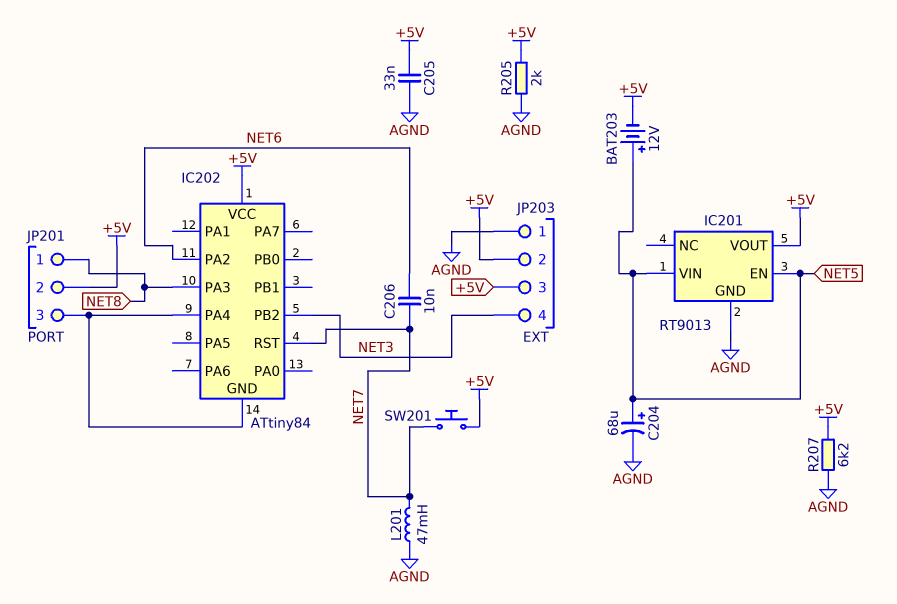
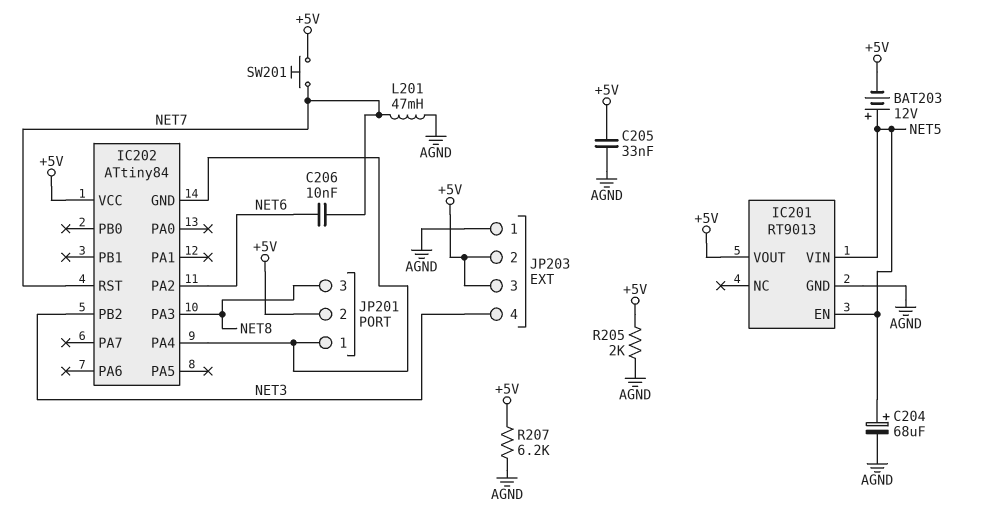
JP201 pin 1: NET8 -> IC202/GND
JP201 pin 3: IC202/GND -> NET8

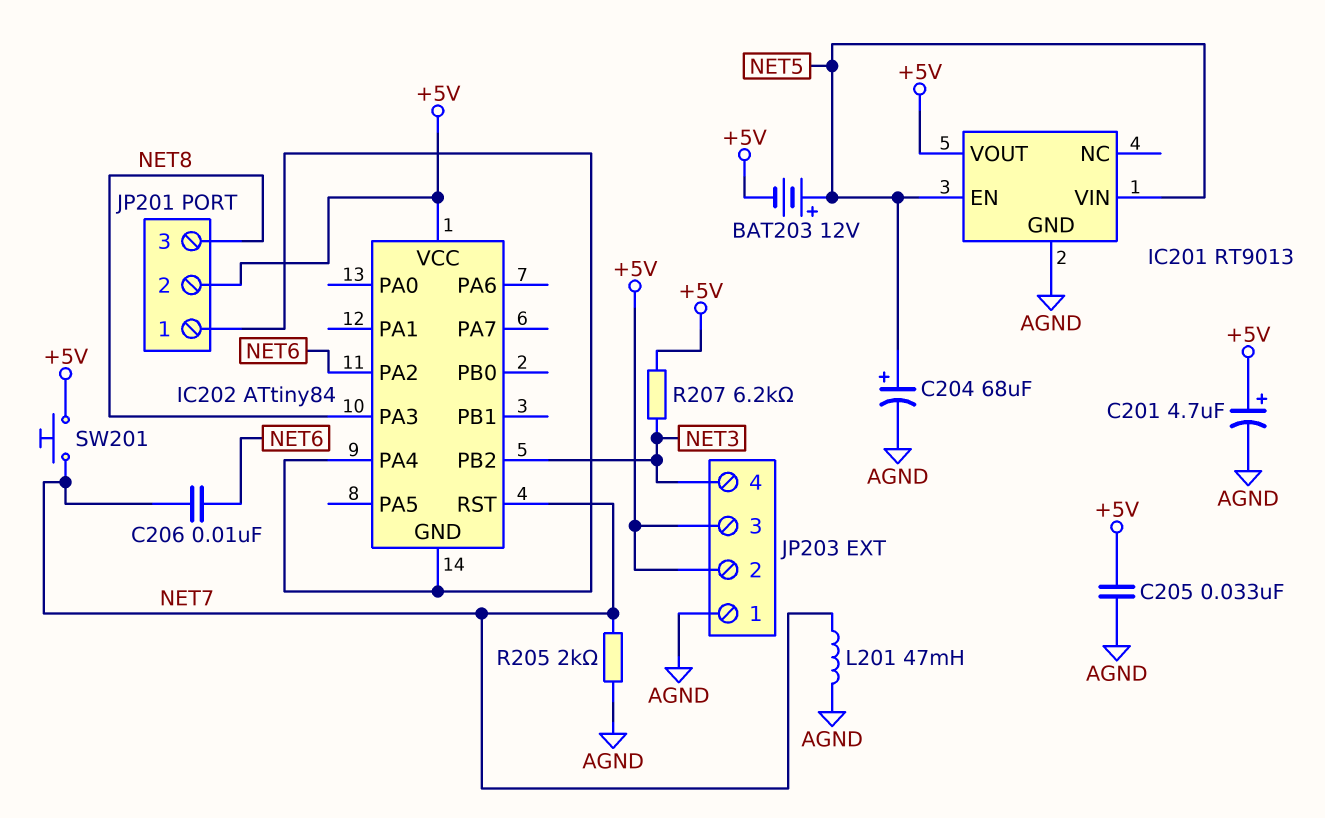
C201: none -> 4.7uF (plus +5V, minus AGND)
R205: 2k (+5V, AGND) -> 2k (AGND, NET7)
R207: 6.2k (+5V, AGND) -> 6.2k (+5V, NET3)

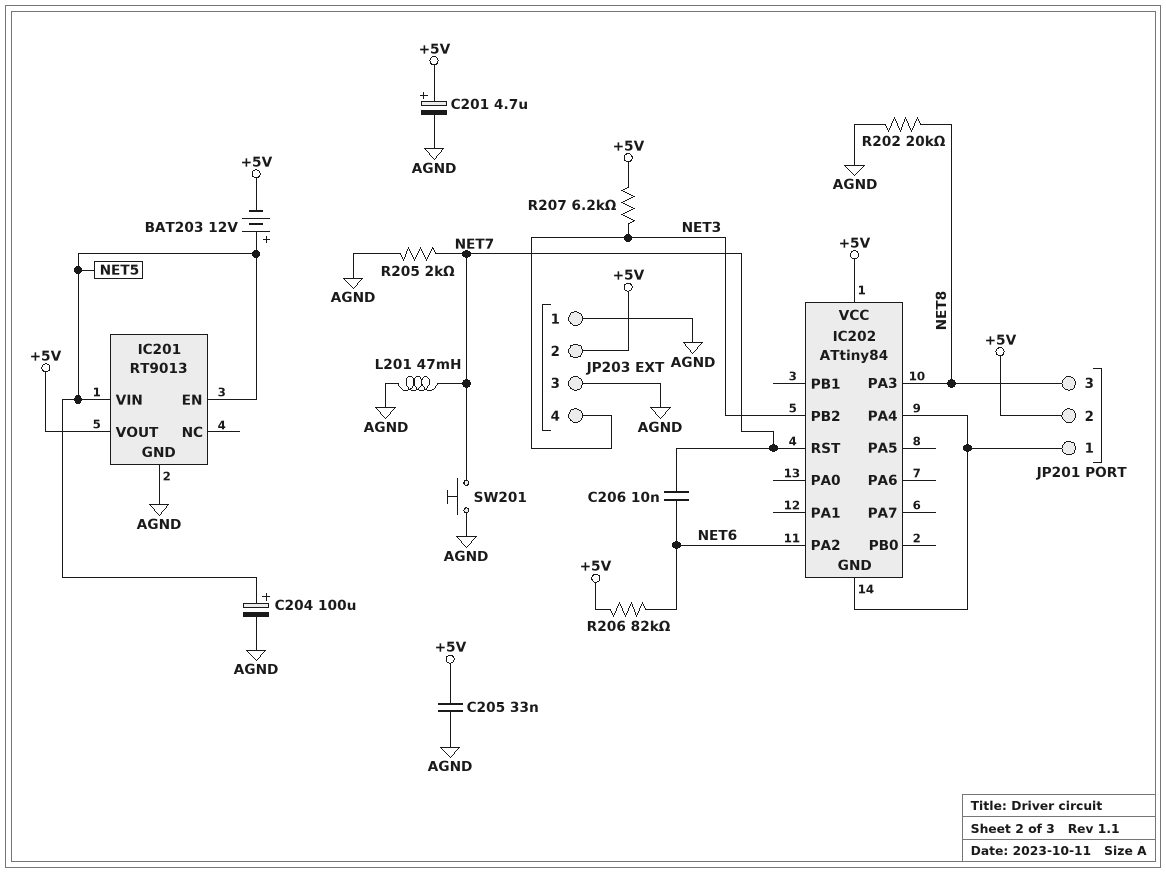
C204: 68uF (plus NET5, minus AGND) -> 100uF (plus NET5, minus AGND)
JP203 pin 3: +5V -> AGND
R202: none -> 20k (AGND, NET8)
R206: none -> 82k (+5V, NET6)
SW201: button (+5V, NET7) -> button (AGND, NET7)

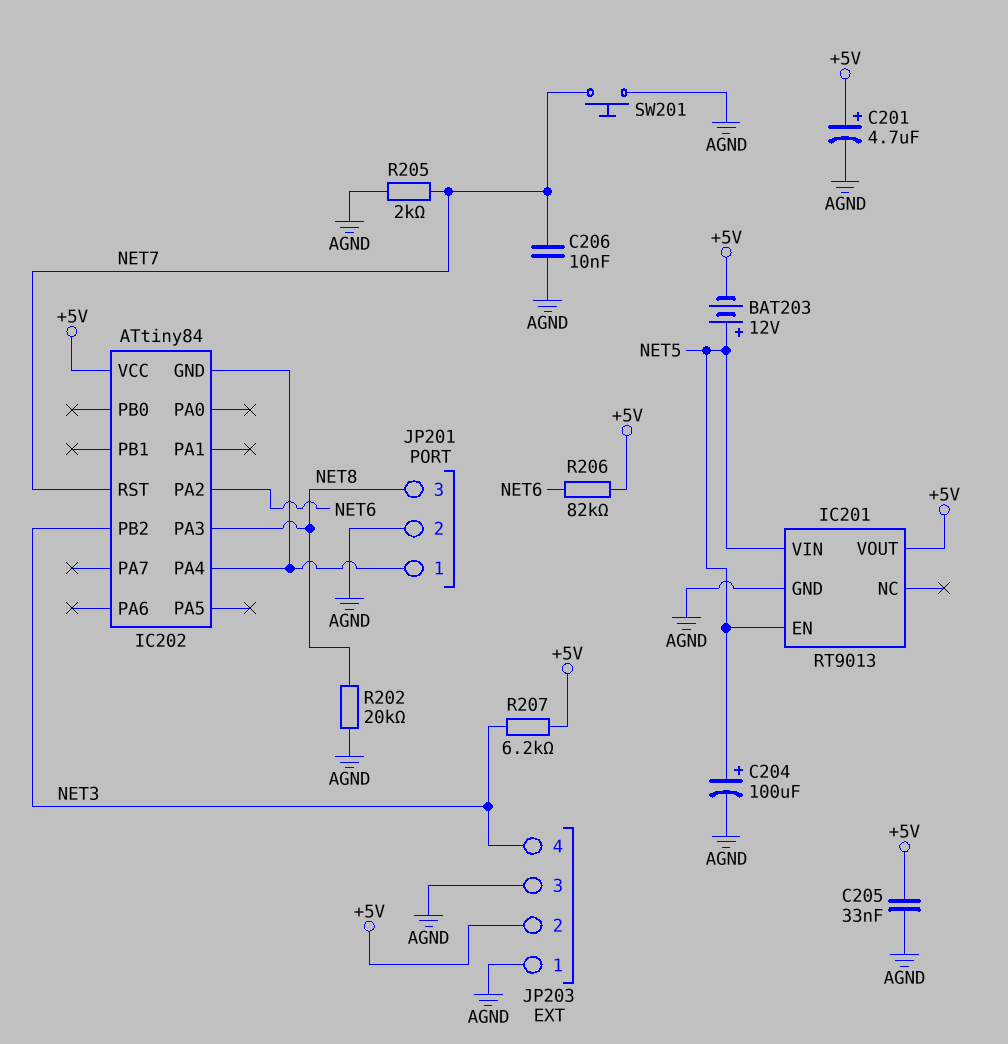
C206: 10nF (NET6, NET7) -> 10nF (AGND, NET7)
JP201 pin 2: +5V -> AGND
L201: 47mH (AGND, NET7) -> none

